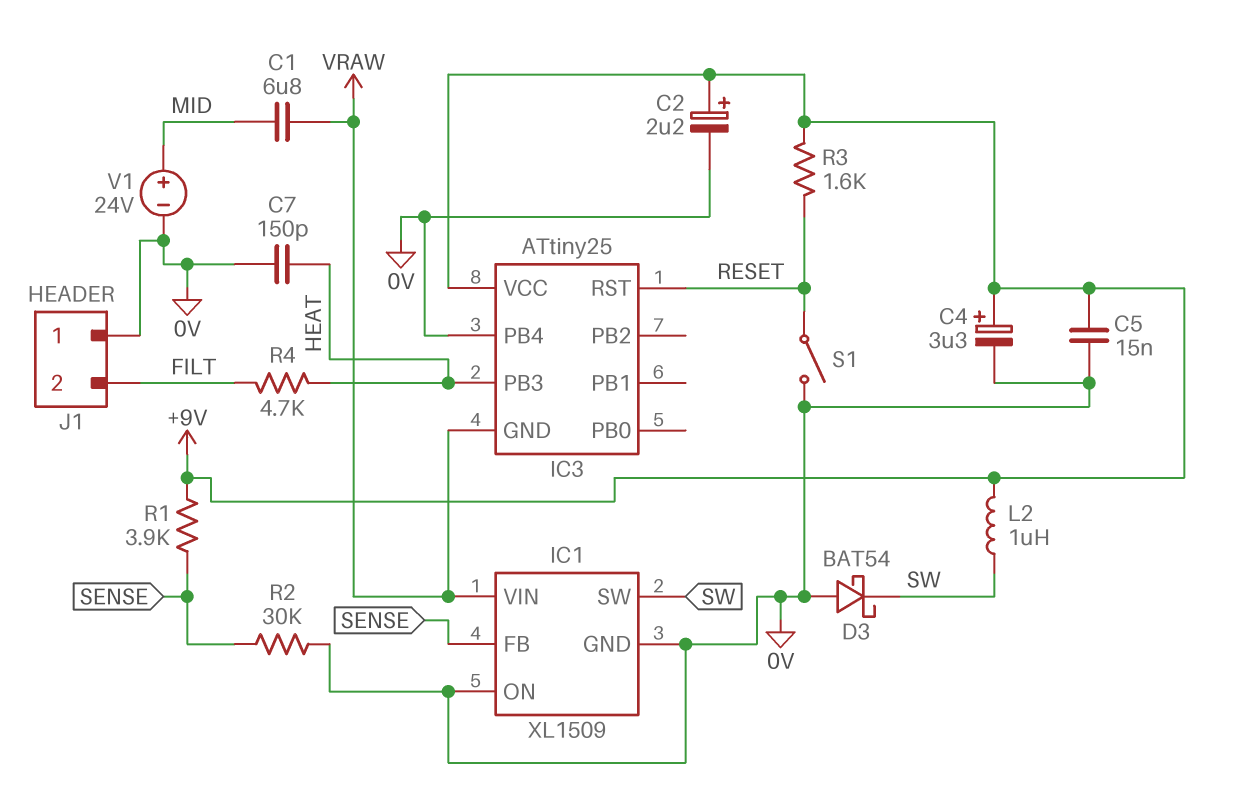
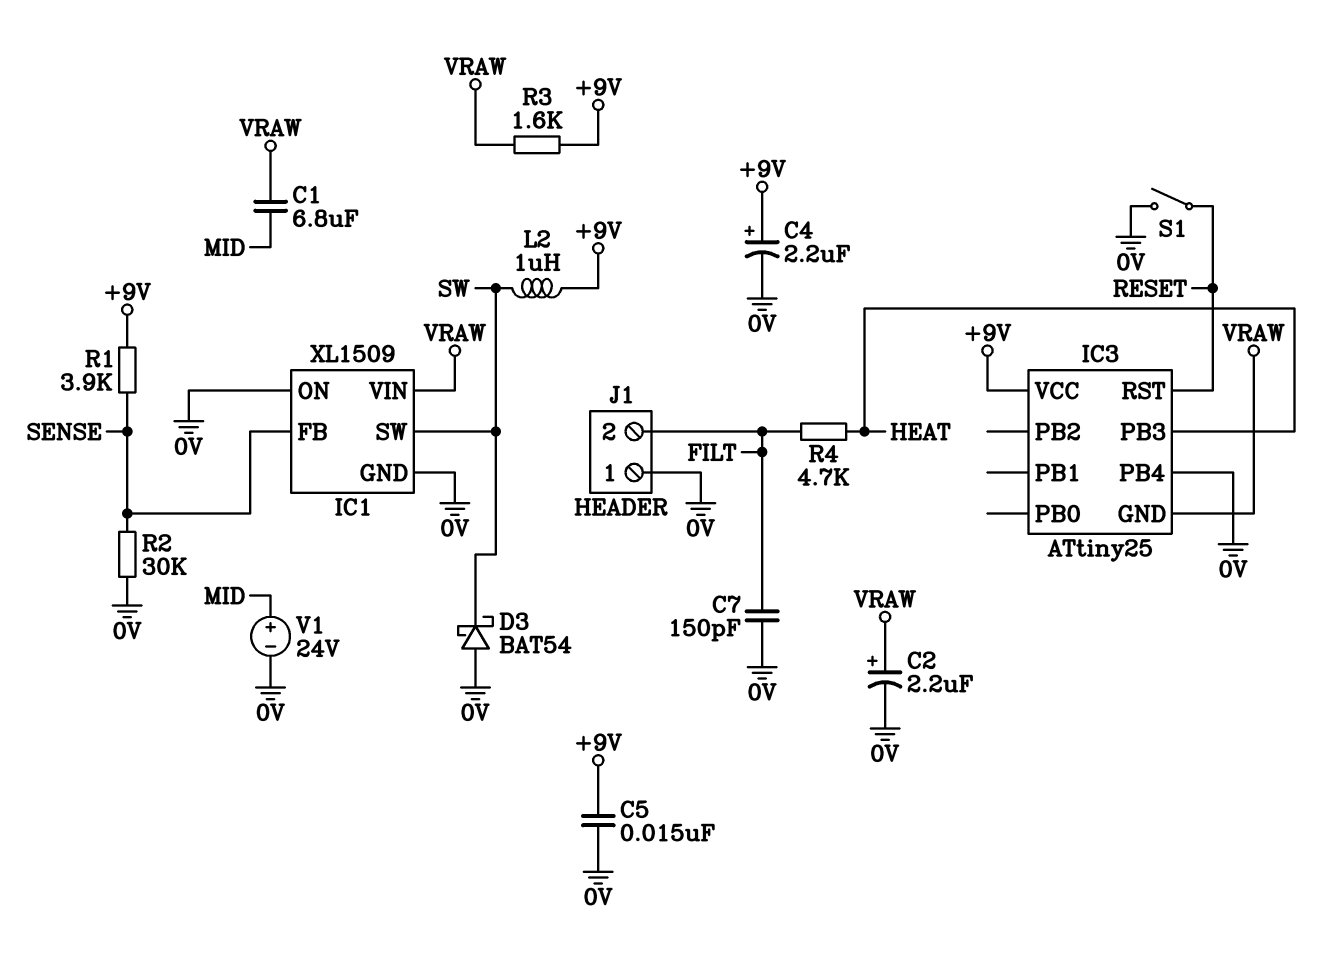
C2: 2.2uF (plus +9V, minus 0V) -> 2.2uF (plus VRAW, minus 0V)
C4: 3.3uF (plus +9V, minus 0V) -> 2.2uF (plus +9V, minus 0V)
C7: 150pF (0V, HEAT) -> 150pF (0V, FILT)
R3: 1.6k (+9V, RESET) -> 1.6k (+9V, VRAW)

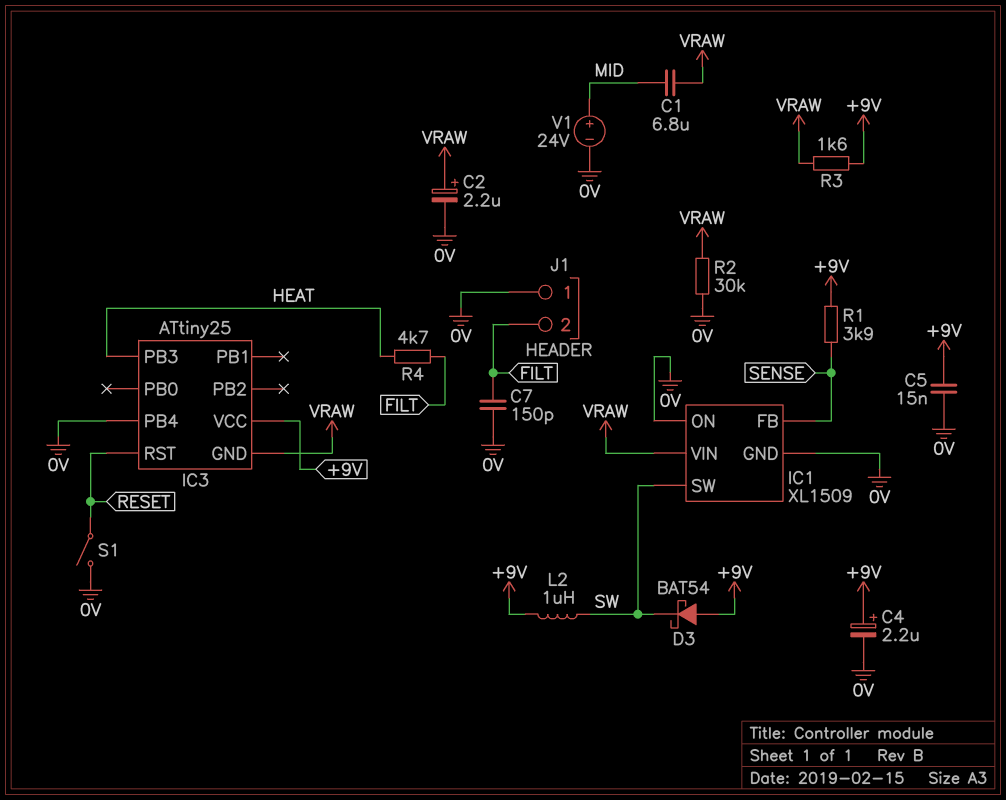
D3: schottky BAT54 (A 0V, K SW) -> schottky BAT54 (A +9V, K SW)
R2: 30k (0V, SENSE) -> 30k (0V, VRAW)

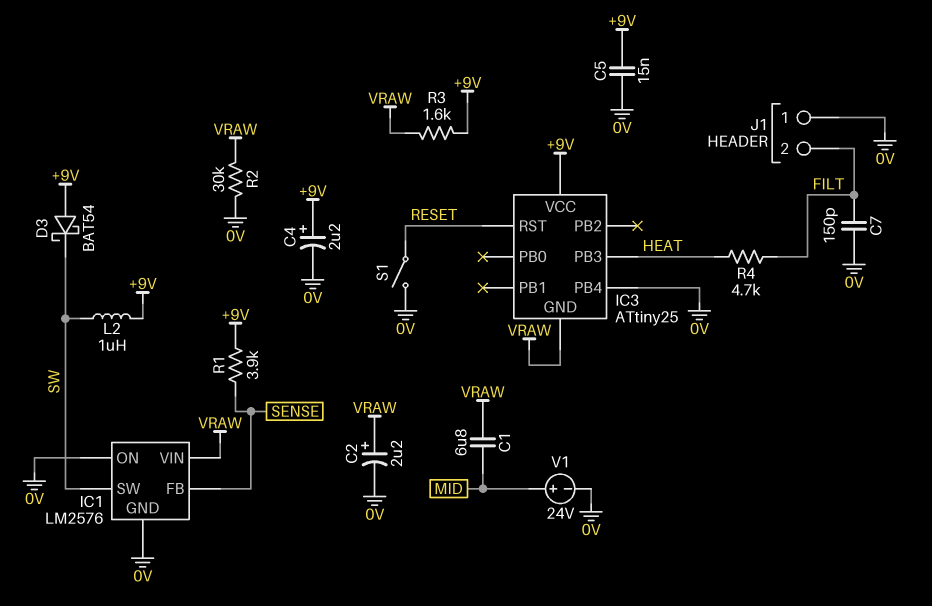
IC1: XL1509 -> LM2576

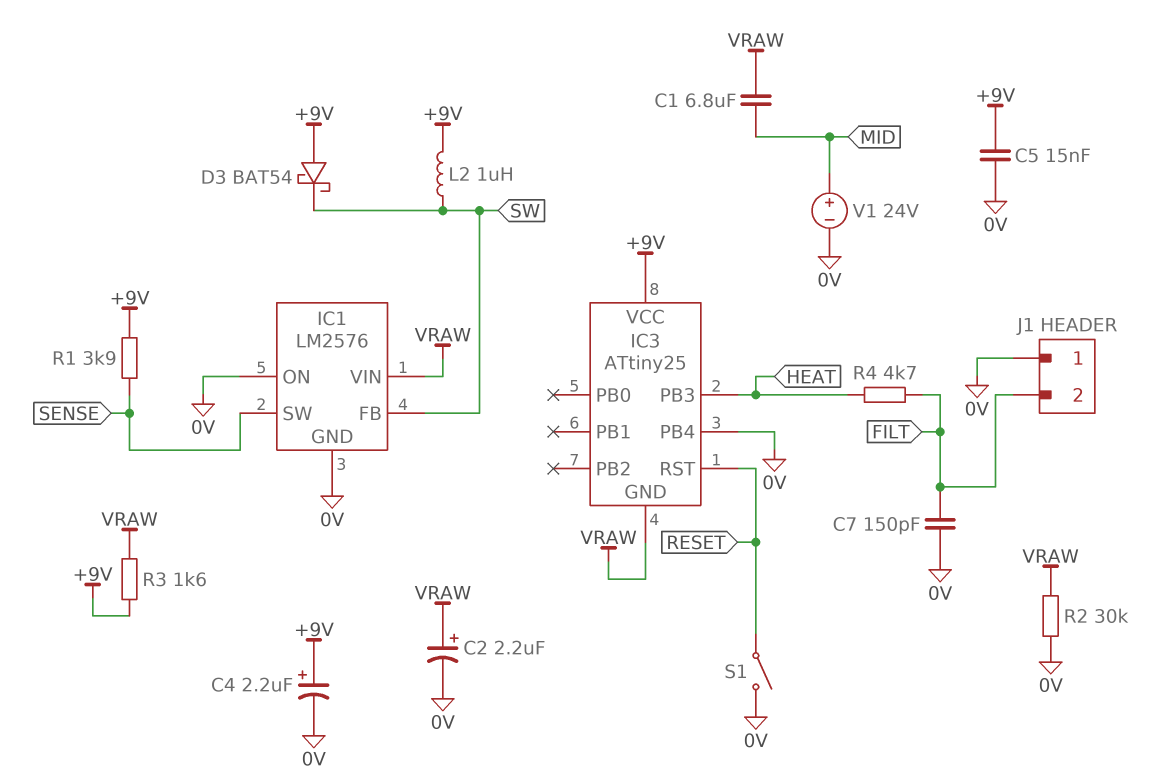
IC1 pin FB: SENSE -> SW
IC1 pin SW: SW -> SENSE

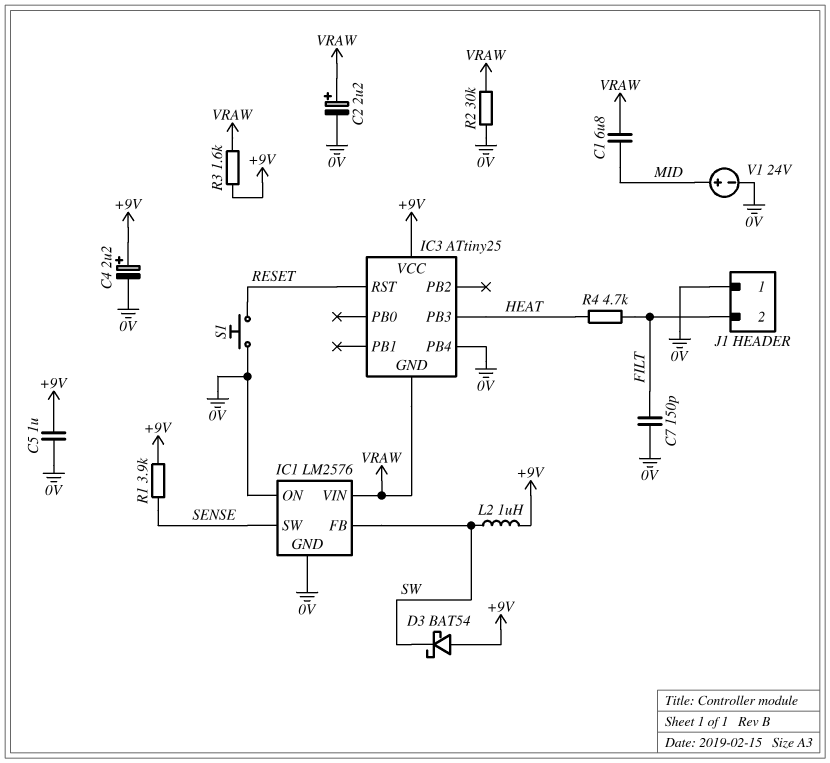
C5: 15nF (+9V, 0V) -> 1uF (+9V, 0V)
S1: switch (0V, RESET) -> button (0V, RESET)

